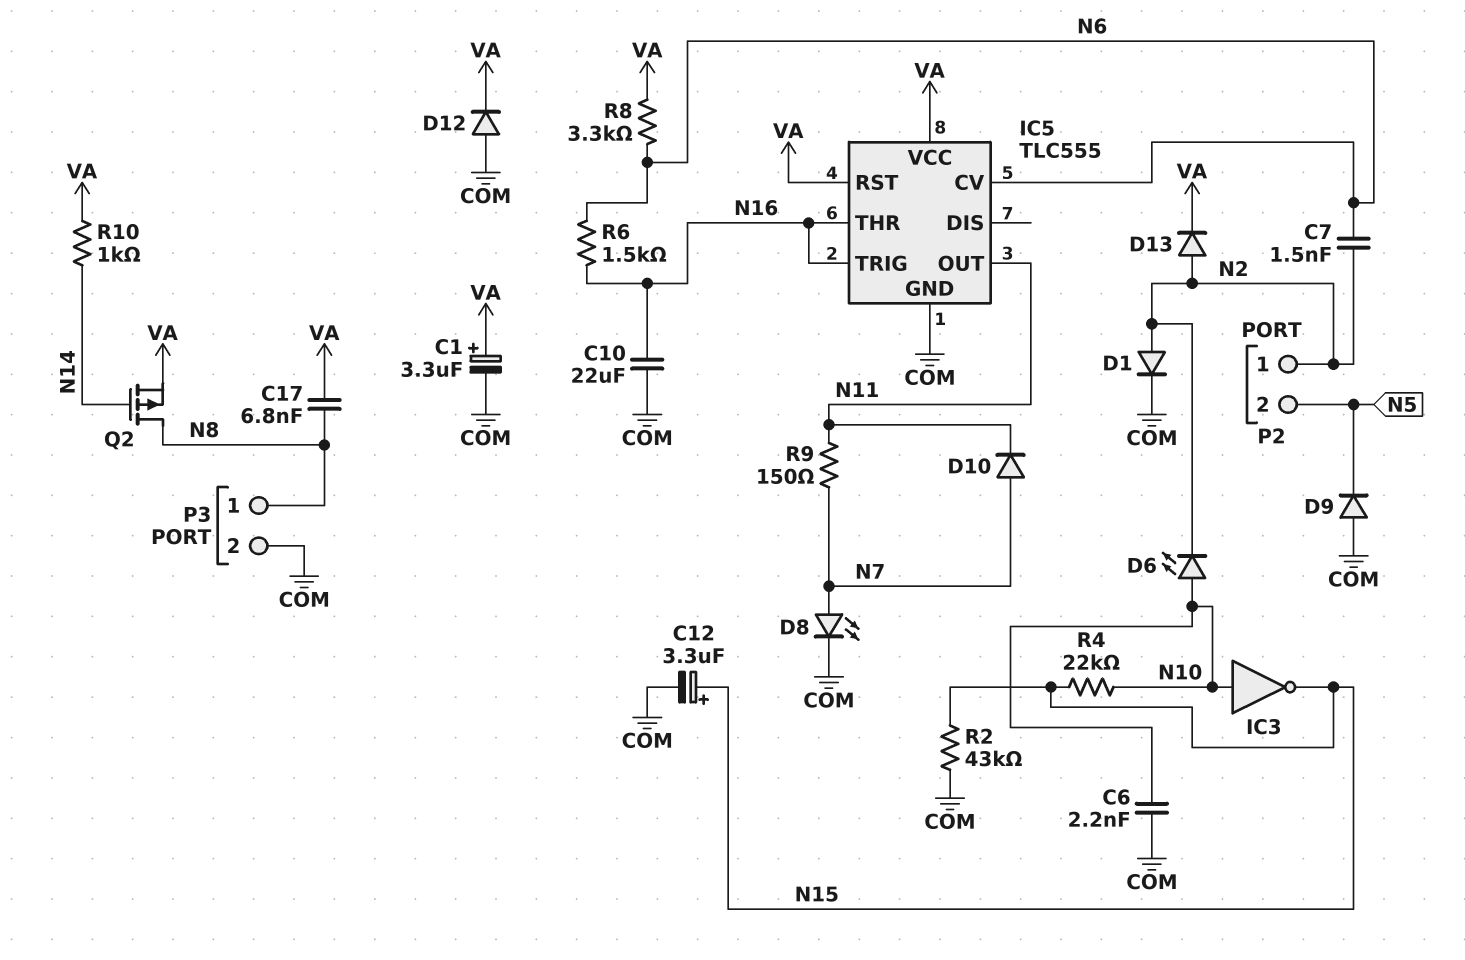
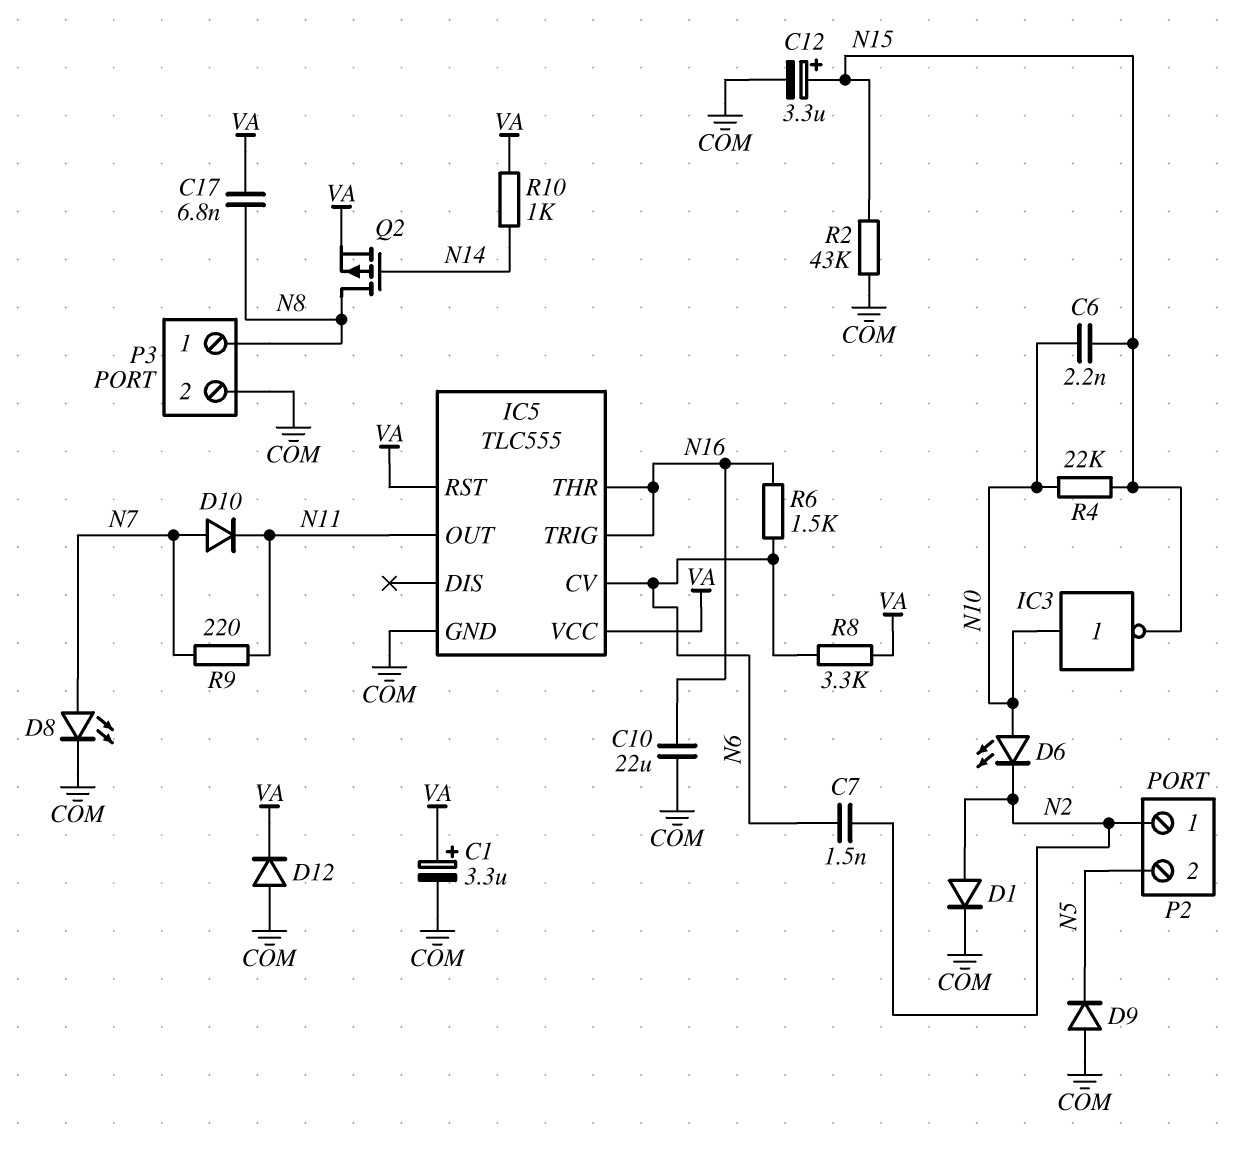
C6: 2.2nF (COM, N10) -> 2.2nF (N10, N15)
D13: diode (A N2, K VA) -> none
R9: 150 (N7, N11) -> 220 (N7, N11)

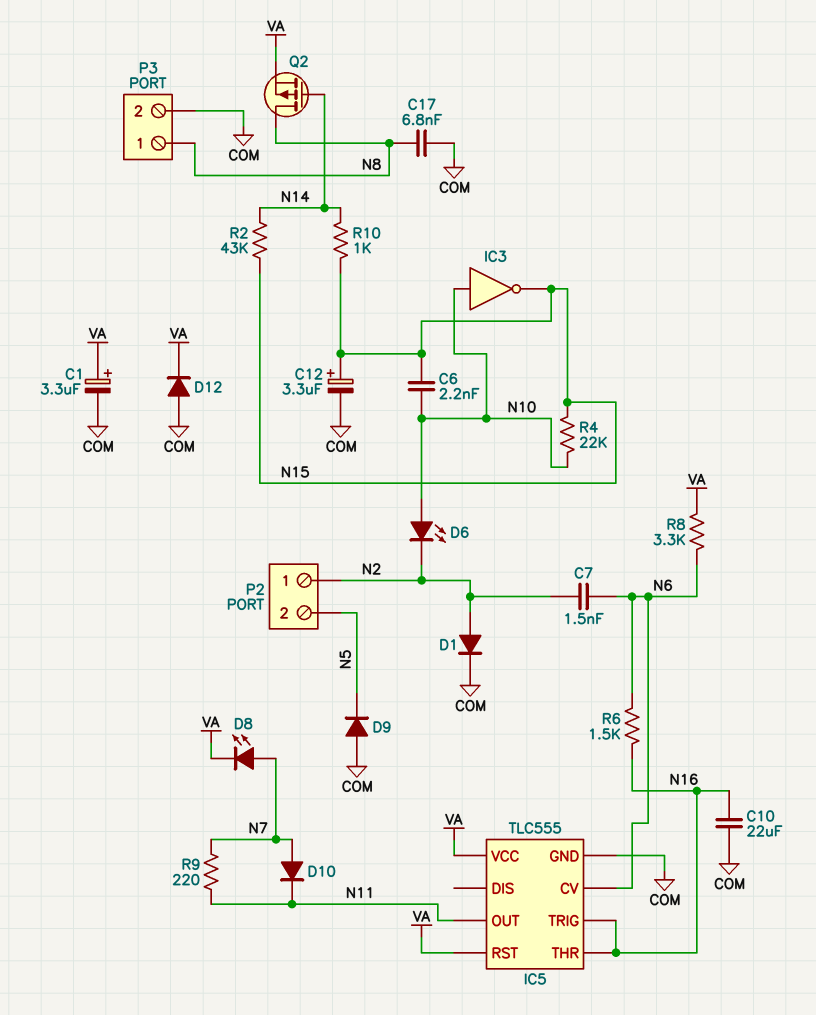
C17: 6.8nF (N8, VA) -> 6.8nF (COM, N8)
D8: LED (A N7, K COM) -> LED (A N7, K VA)
R2: 43k (COM, N15) -> 43k (N14, N15)
R10: 1k (N14, VA) -> 1k (N14, N15)

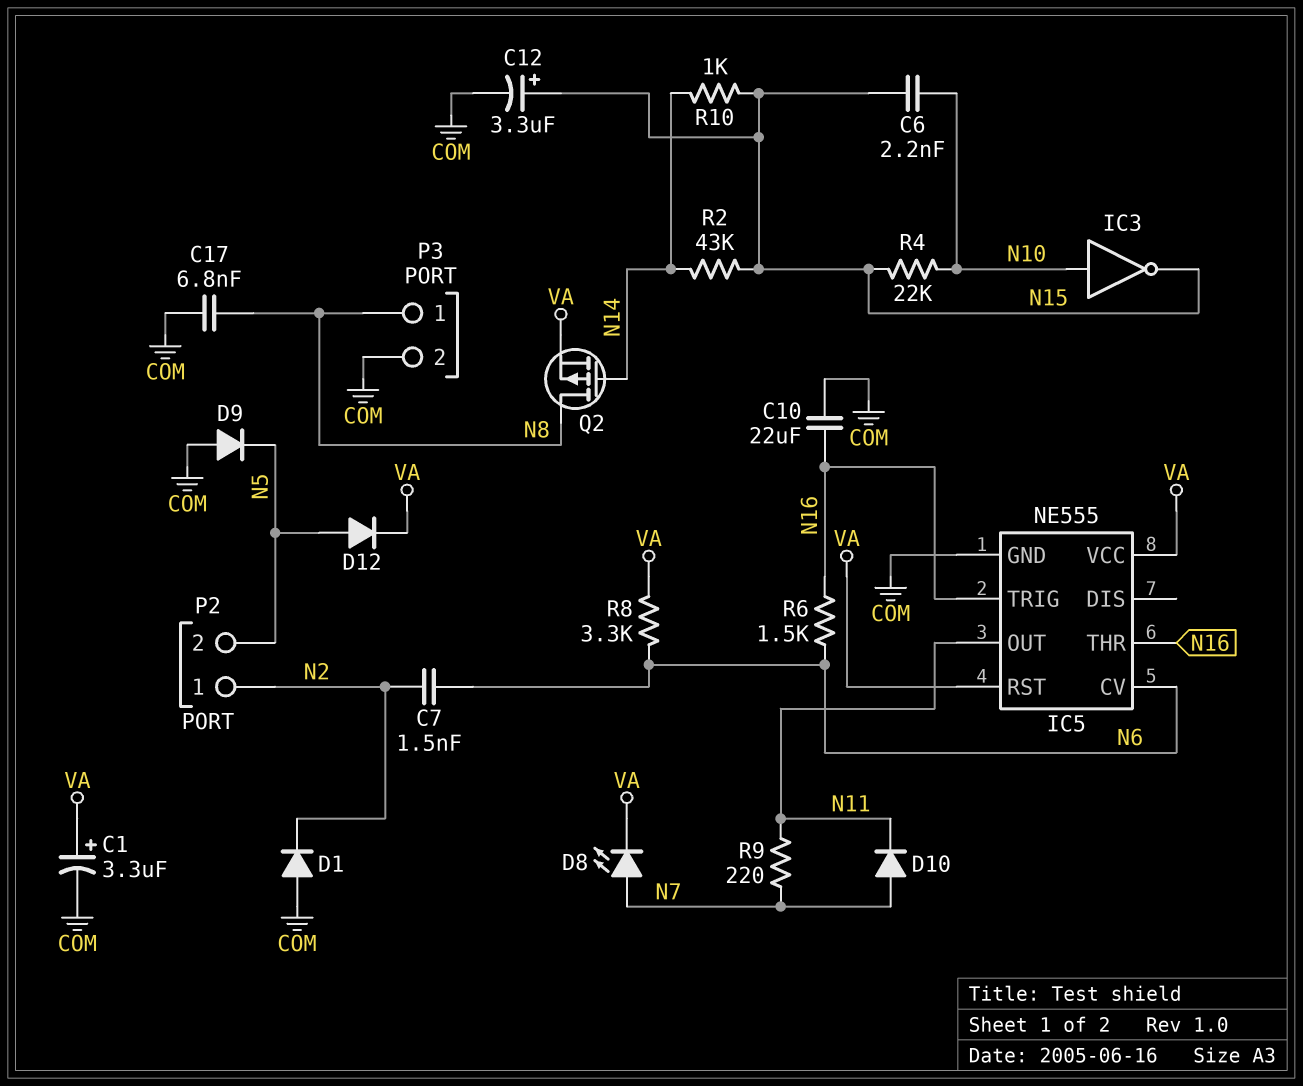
D1: diode (A N2, K COM) -> diode (A COM, K N2)
D6: LED (A N10, K N2) -> none
D12: diode (A COM, K VA) -> diode (A N5, K VA)
IC5: TLC555 -> NE555

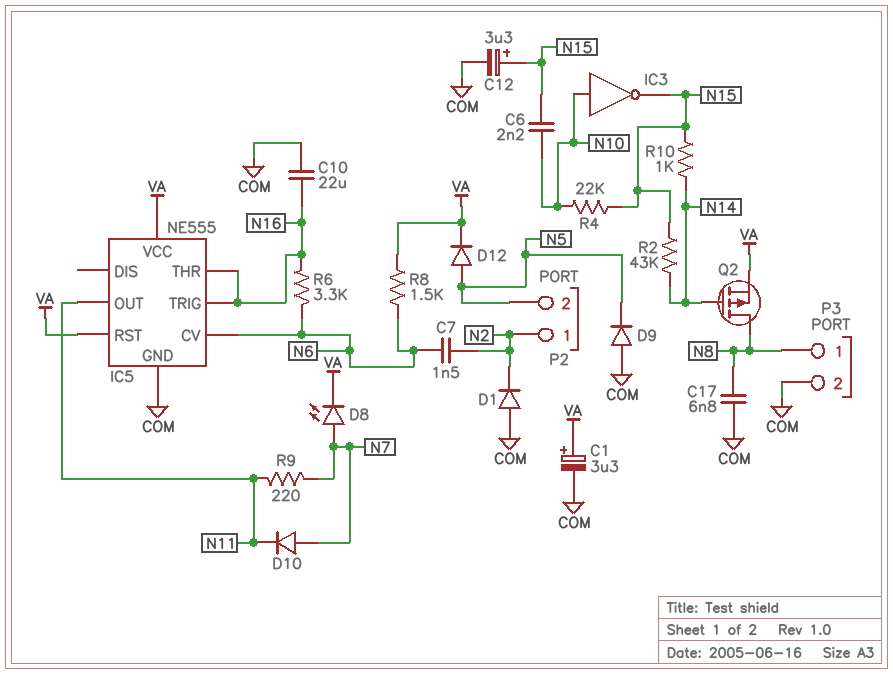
R6: 1.5k (N6, N16) -> 3.3k (N6, N16)
R8: 3.3k (N6, VA) -> 1.5k (N6, VA)

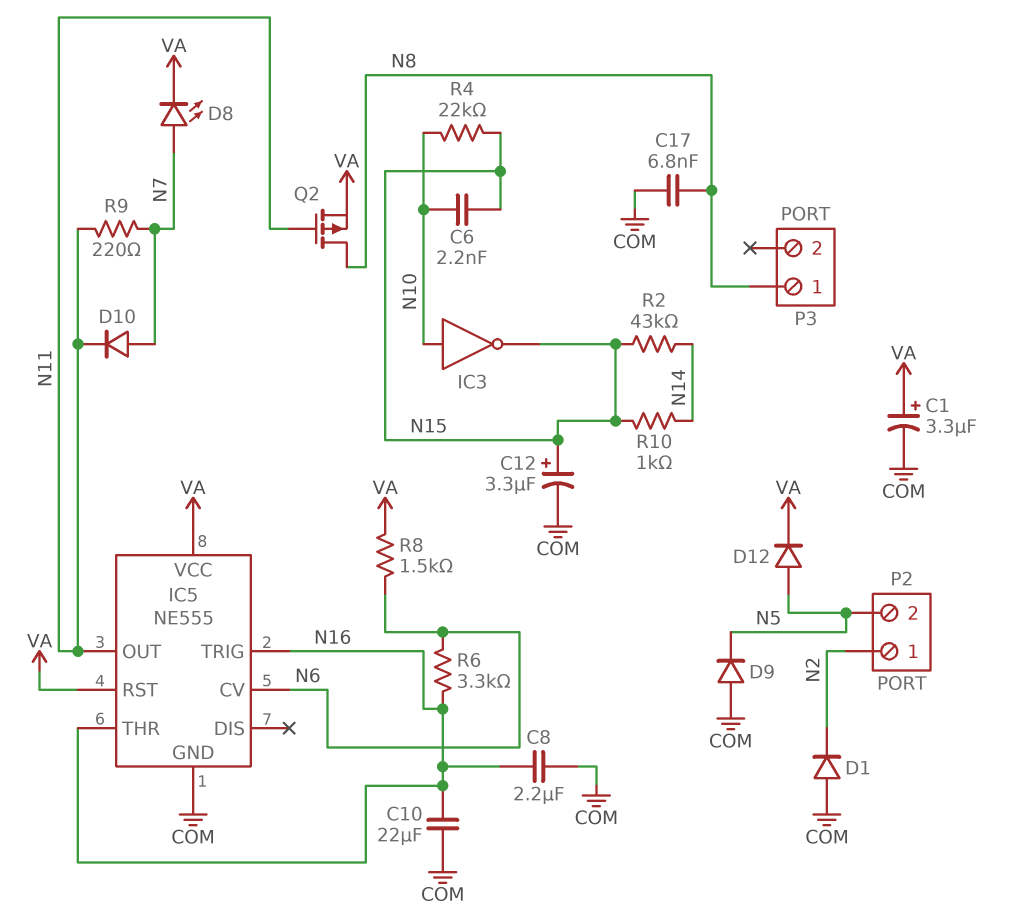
C7: 1.5nF (N2, N6) -> none
C8: none -> 2.2uF (COM, N16)
P3 pin 2: COM -> none
Q2: PMOS (G N14, D N8, S VA) -> PMOS (G N11, D N8, S VA)

